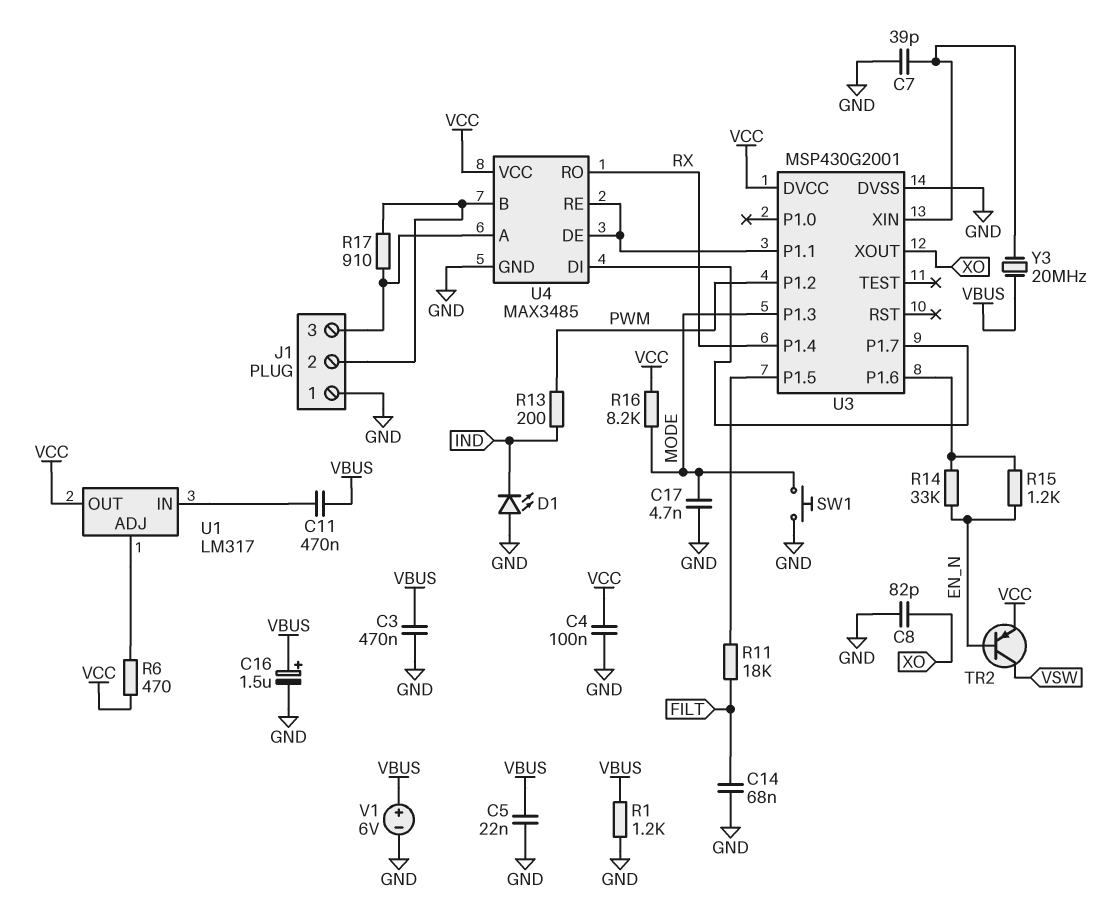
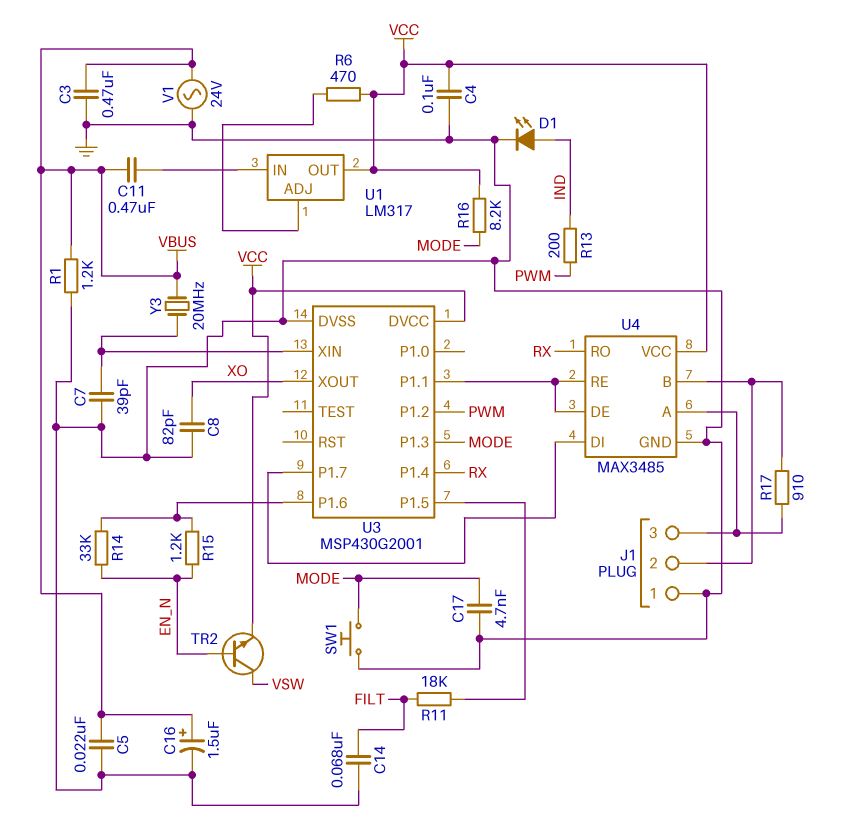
D1: LED (A GND, K IND) -> LED (A IND, K GND)
TR2: PNP (B EN_N, C VSW, E VCC) -> NPN (B EN_N, C VSW, E VCC)
V1: 6V (plus VBUS, minus GND) -> AC 24V (GND, VBUS)

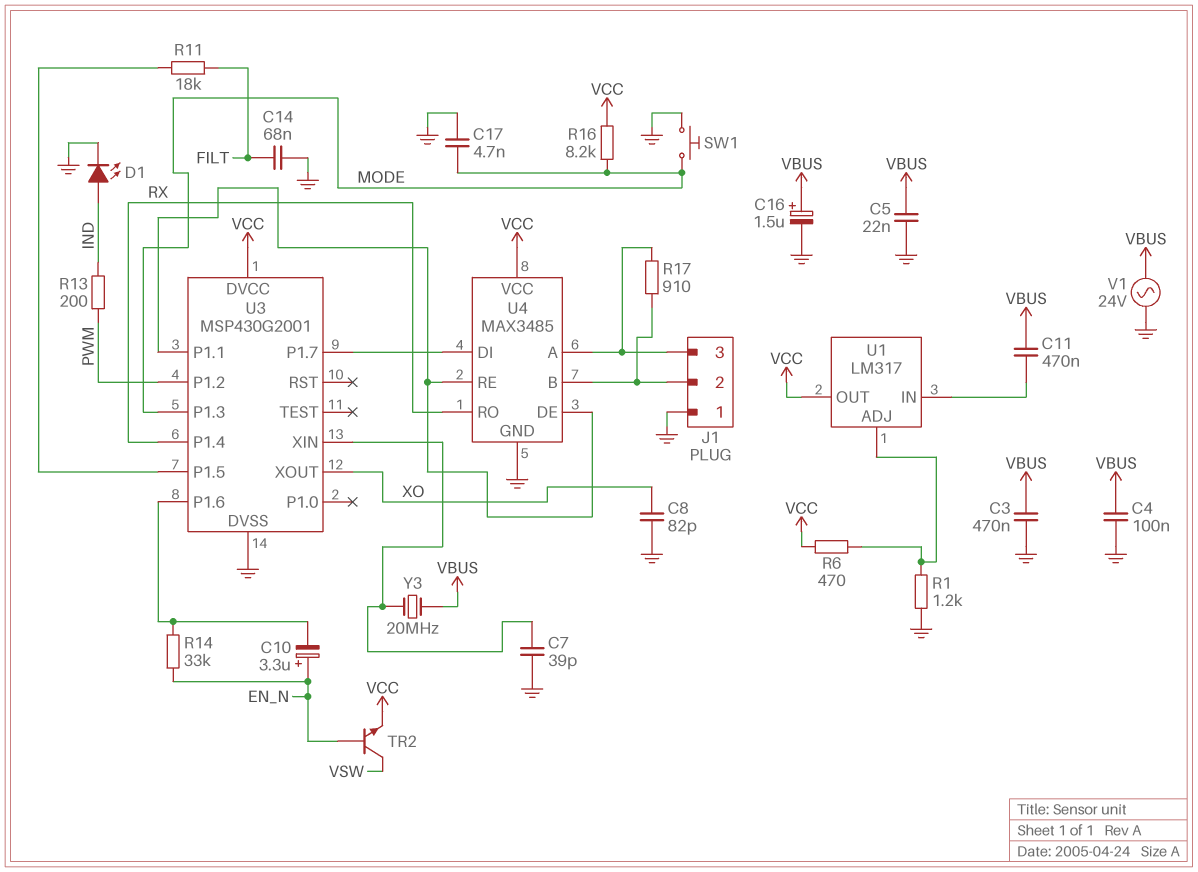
C4: 100nF (GND, VCC) -> 100nF (GND, VBUS)
C10: none -> 3.3uF (plus EN_N, minus U3/P1.6)
R1: 1.2k (GND, VBUS) -> 1.2k (GND, U1/ADJ)
R15: 1.2k (EN_N, U3/P1.6) -> none

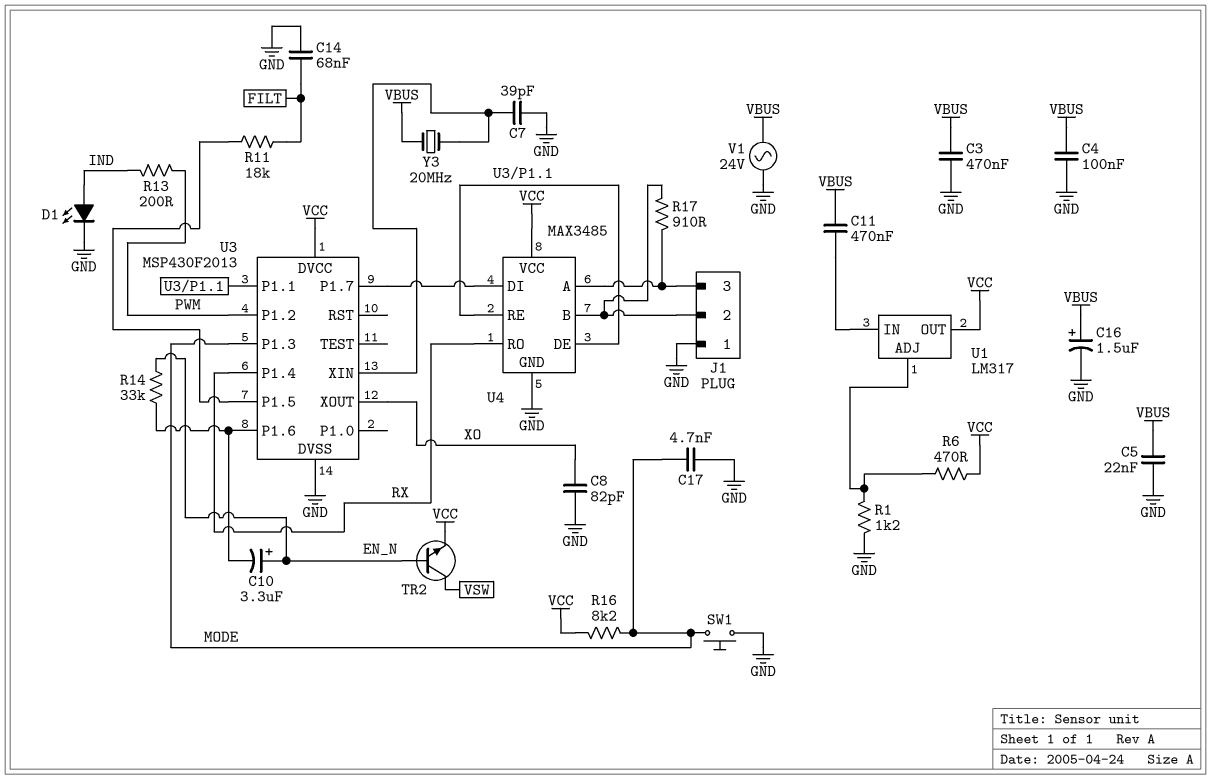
U3: MSP430G2001 -> MSP430F2013

